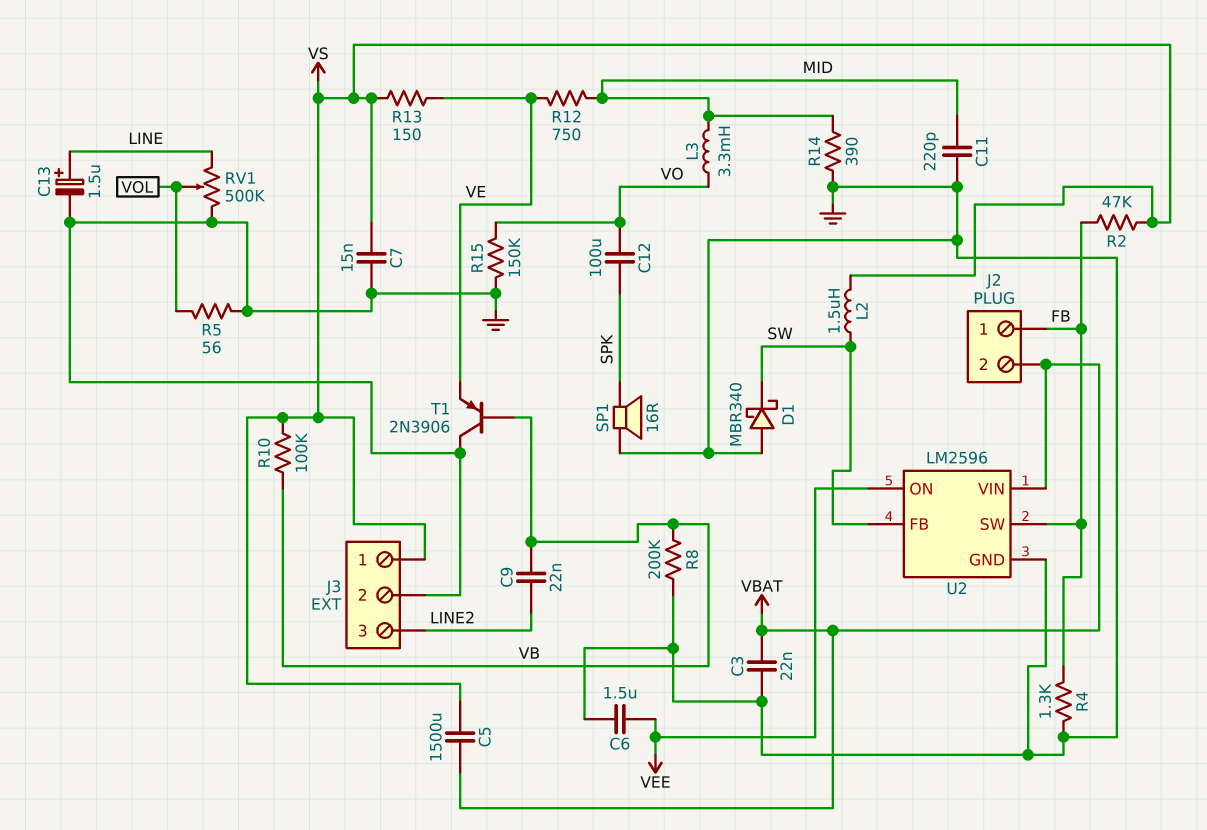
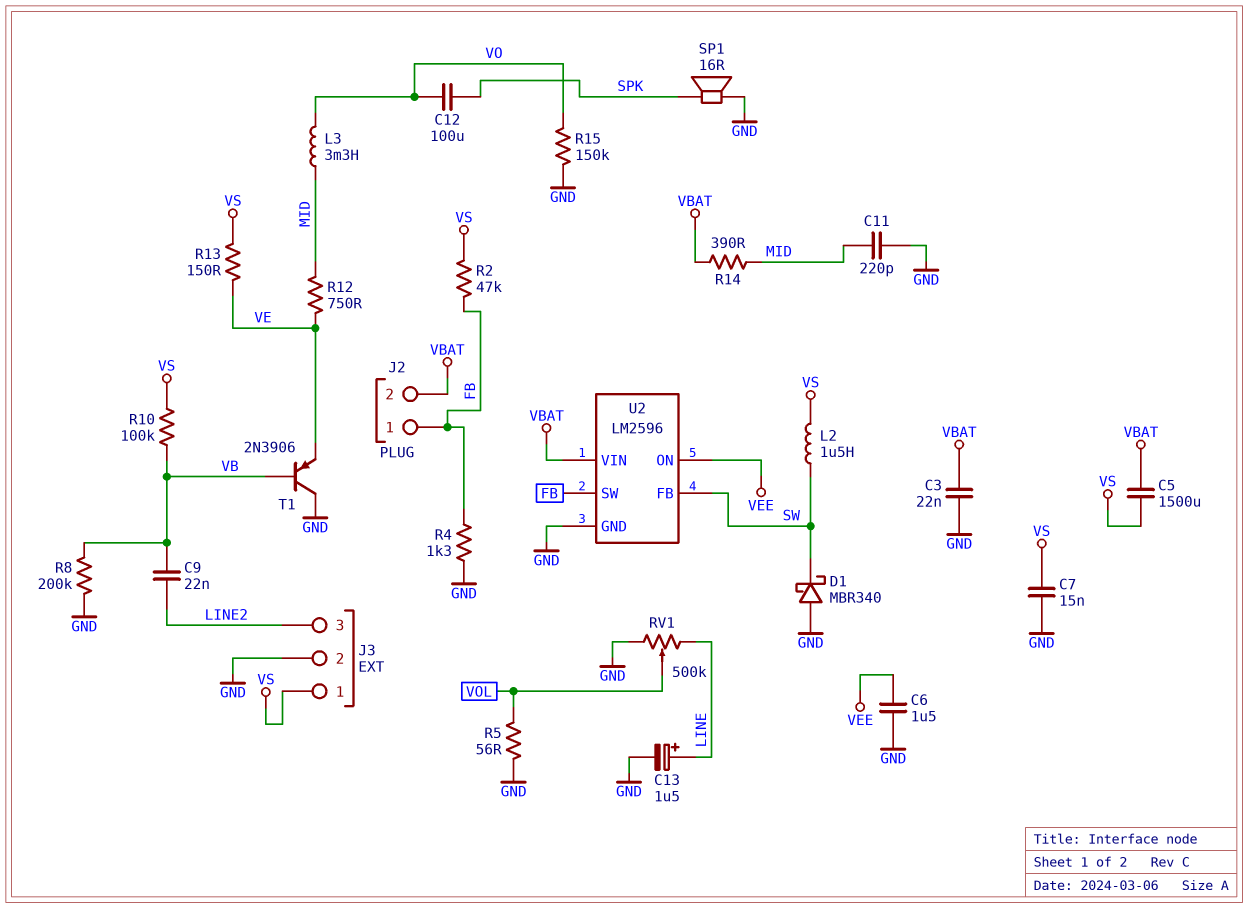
R14: 390 (GND, MID) -> 390 (MID, VBAT)

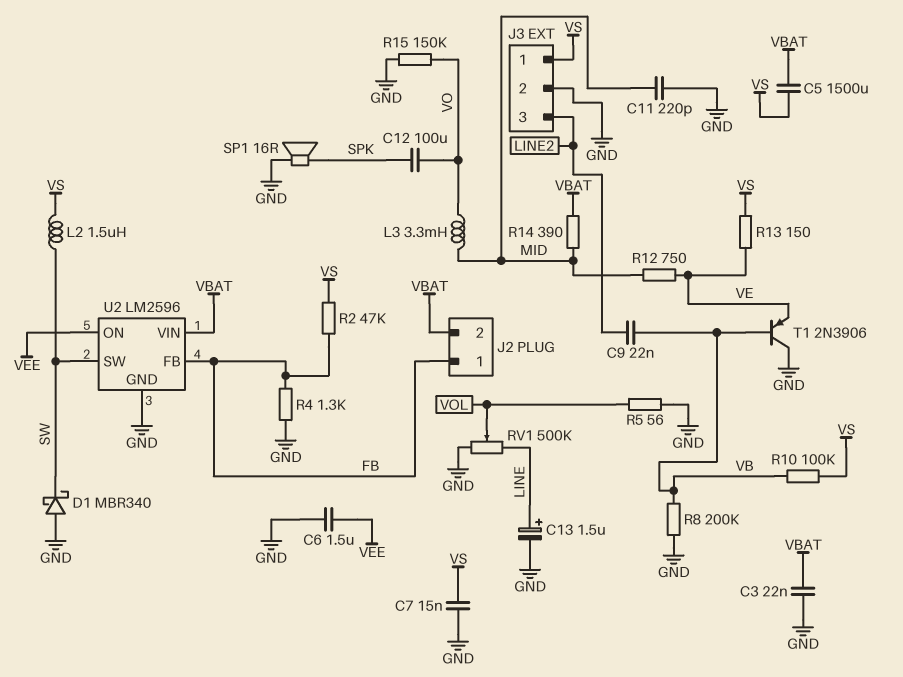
U2 pin FB: SW -> FB
U2 pin SW: FB -> SW

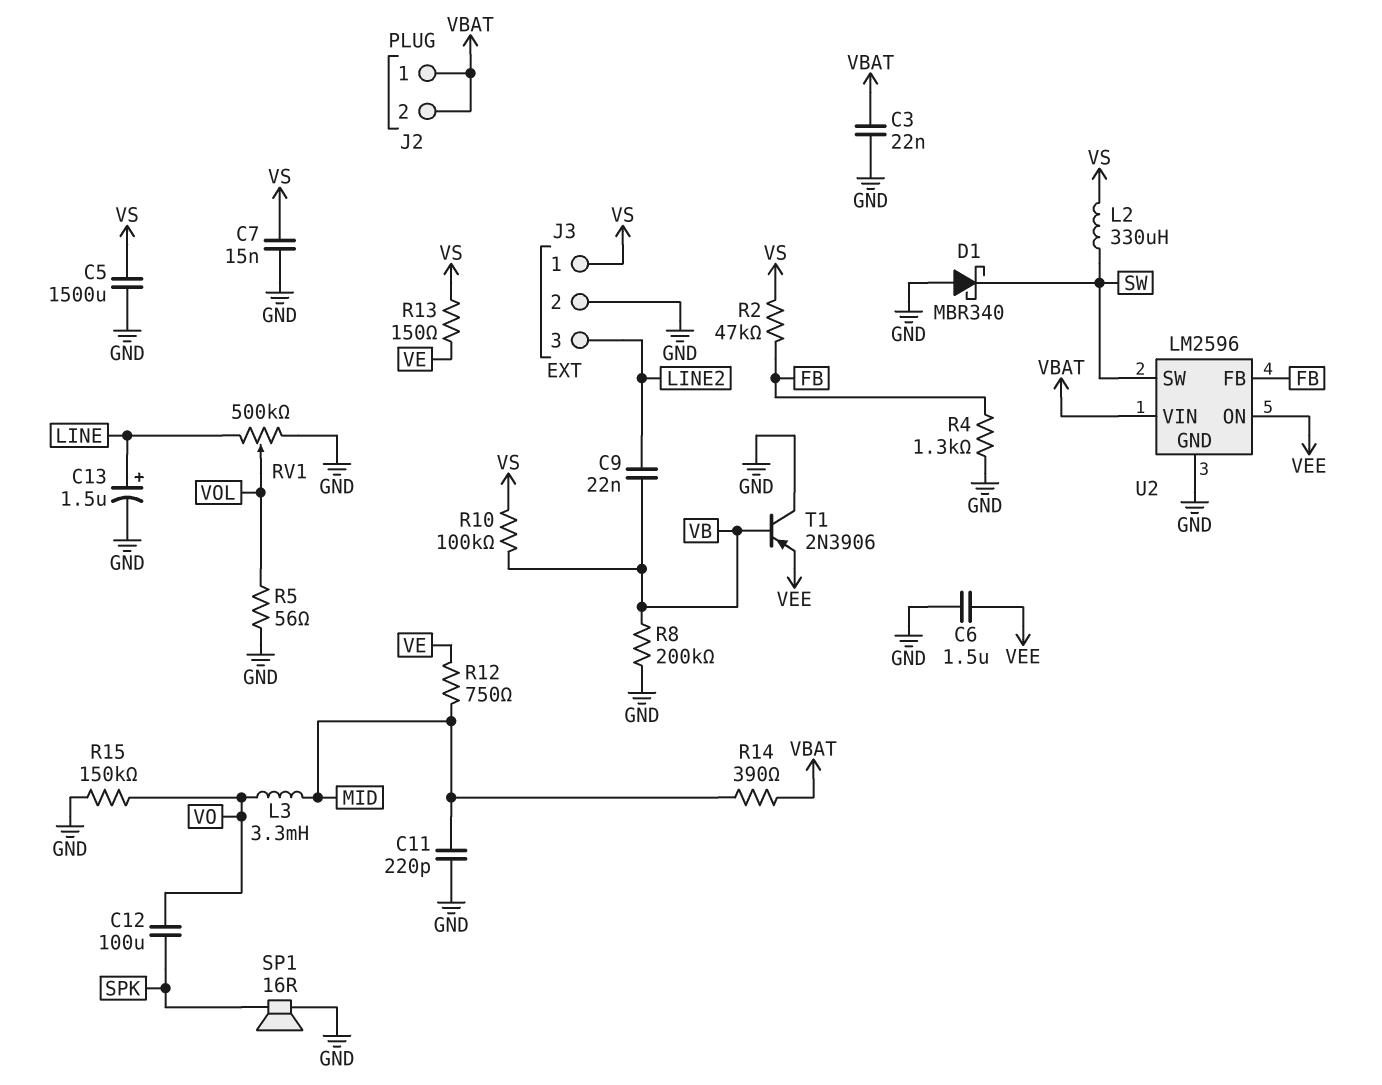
C5: 1500uF (VBAT, VS) -> 1500uF (GND, VS)
J2 pin 1: FB -> VBAT
L2: 1.5uH (SW, VS) -> 330uH (SW, VS)
T1: PNP 2N3906 (B VB, C GND, E VE) -> PNP 2N3906 (B VB, C GND, E VEE)

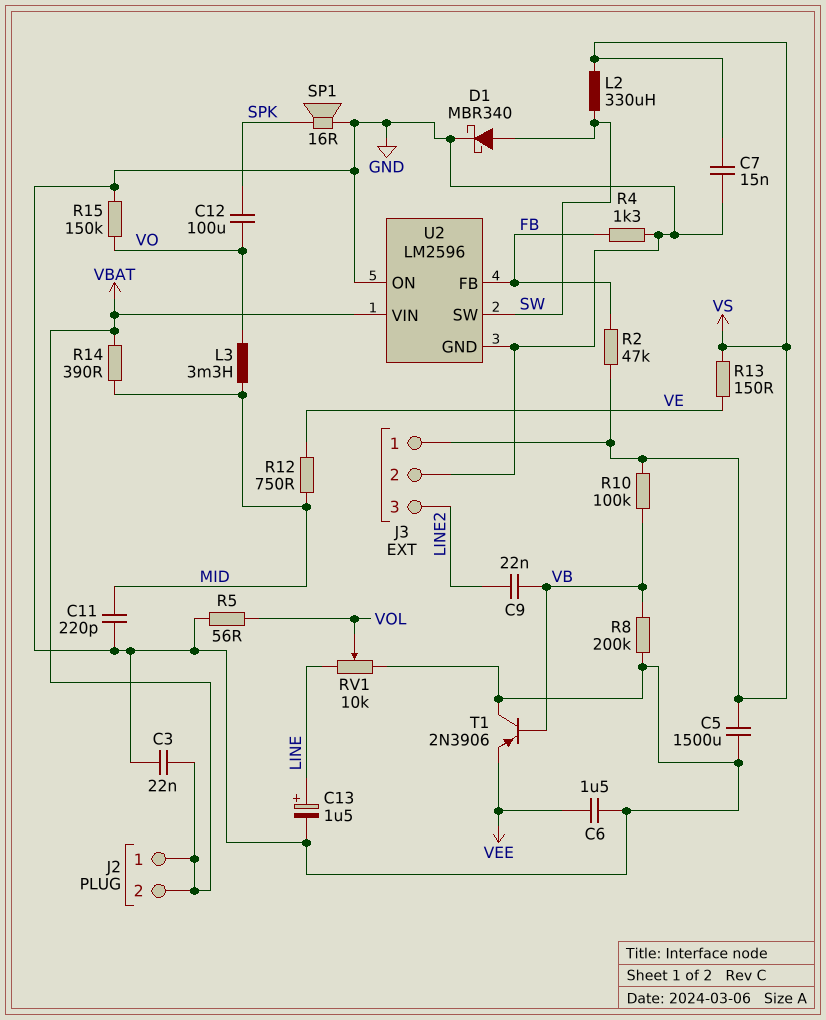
D1: schottky MBR340 (A GND, K SW) -> schottky MBR340 (A SW, K GND)
RV1: 500k (GND, LINE, wiper VOL) -> 10k (GND, LINE, wiper VOL)
U2 pin ON: VEE -> GND

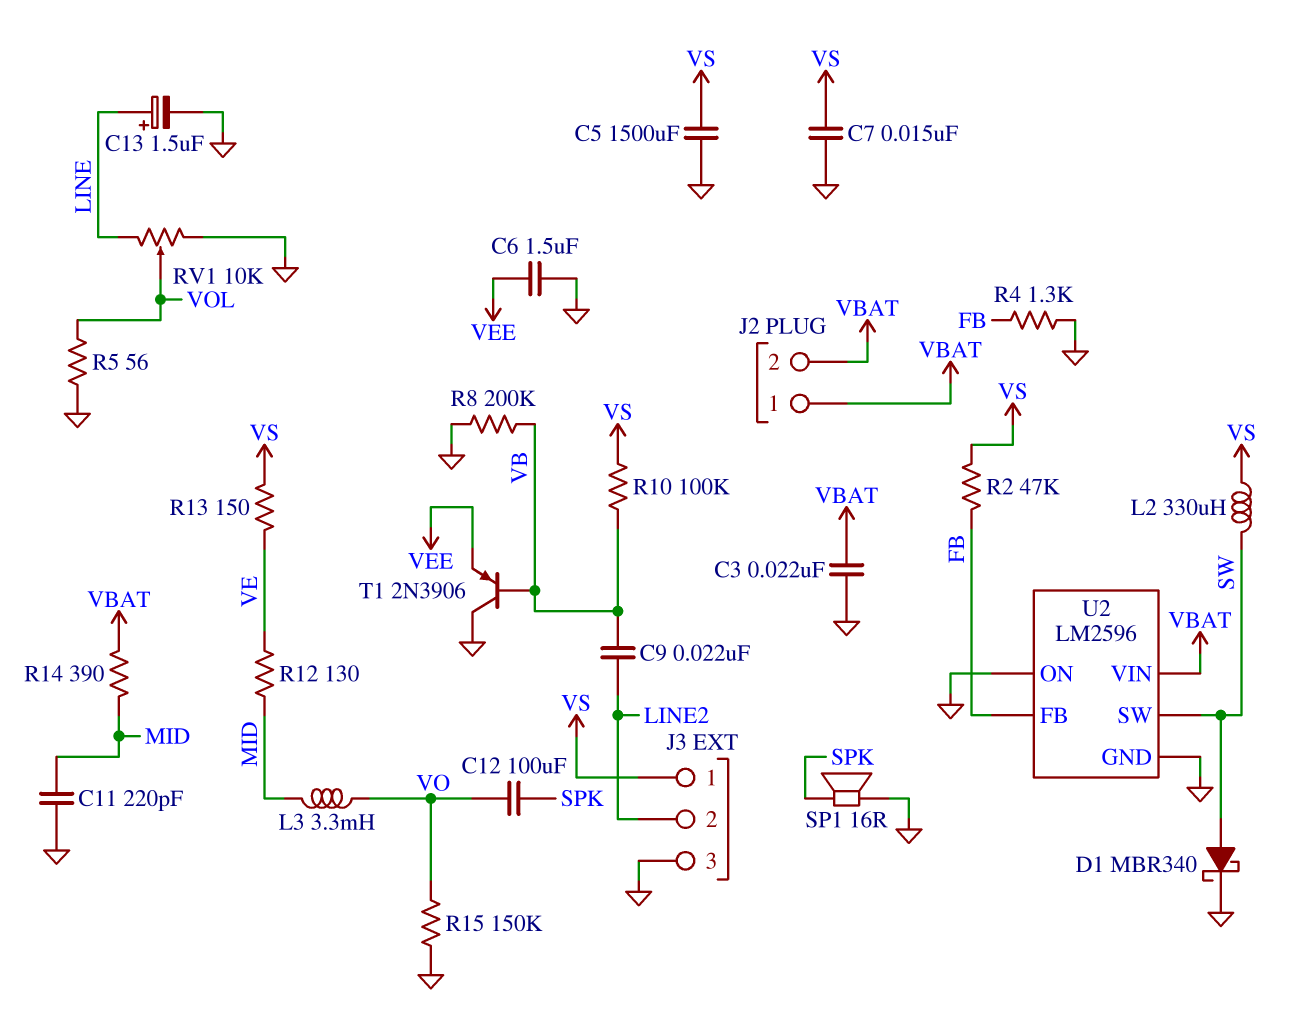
J3 pin 2: GND -> LINE2
J3 pin 3: LINE2 -> GND
R12: 750 (MID, VE) -> 130 (MID, VE)

